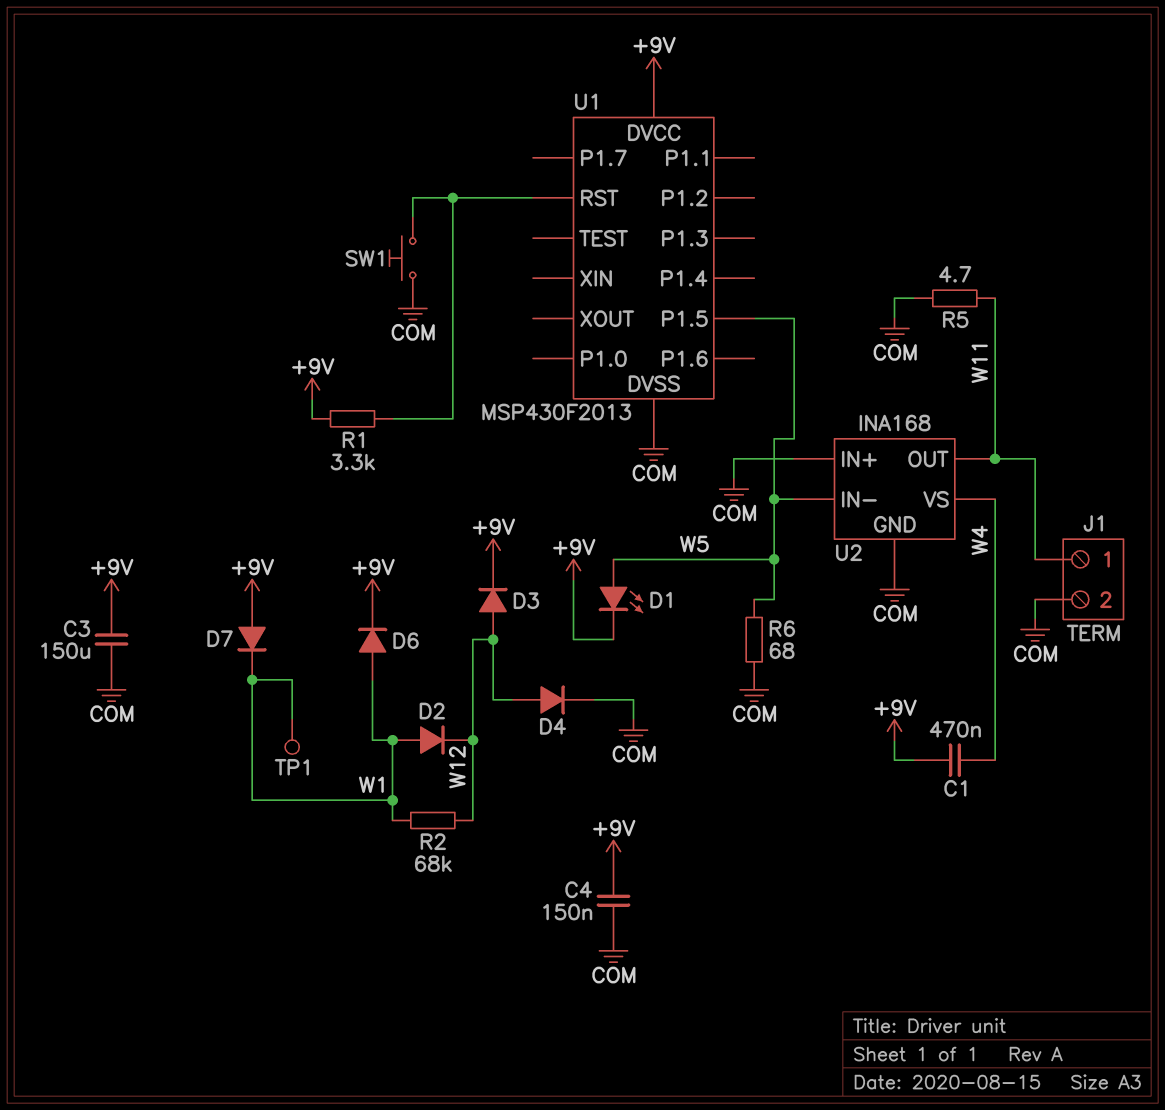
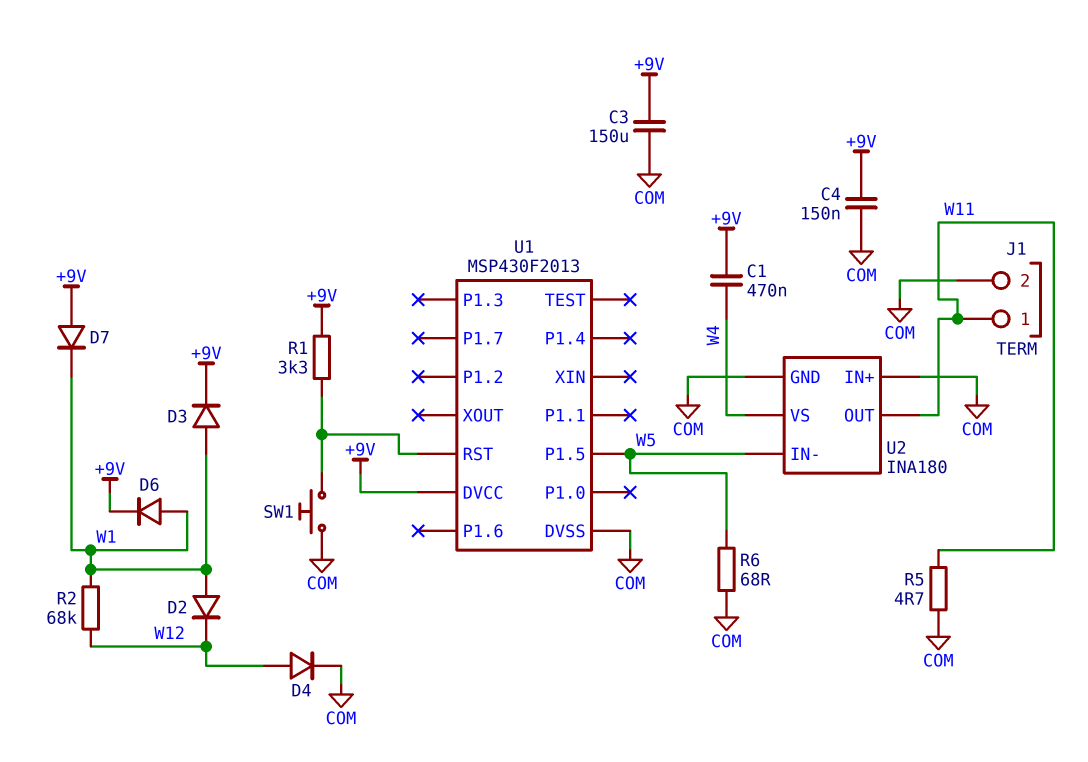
D1: LED (A W5, K +9V) -> none
D3: diode (A W12, K +9V) -> diode (A W1, K +9V)
TP1: test point (W1) -> none
U2: INA168 -> INA180

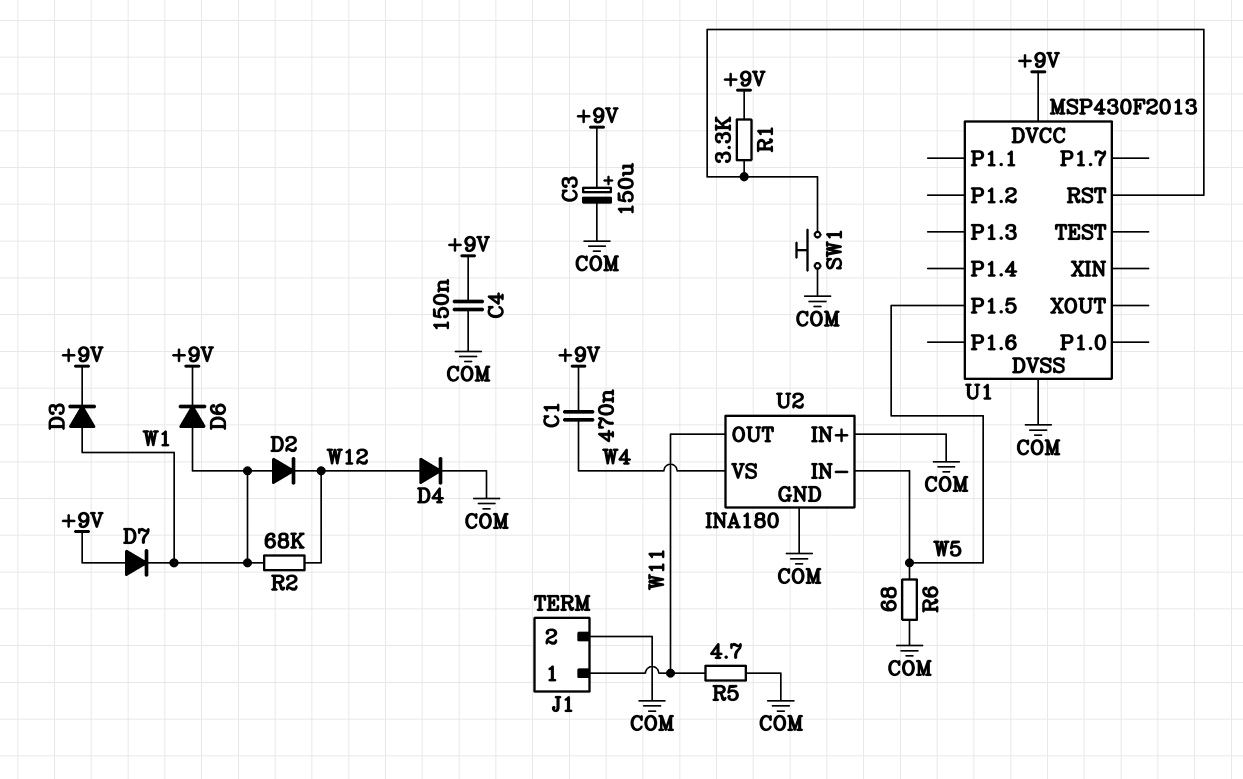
C3: 150uF (+9V, COM) -> 150uF (plus +9V, minus COM)

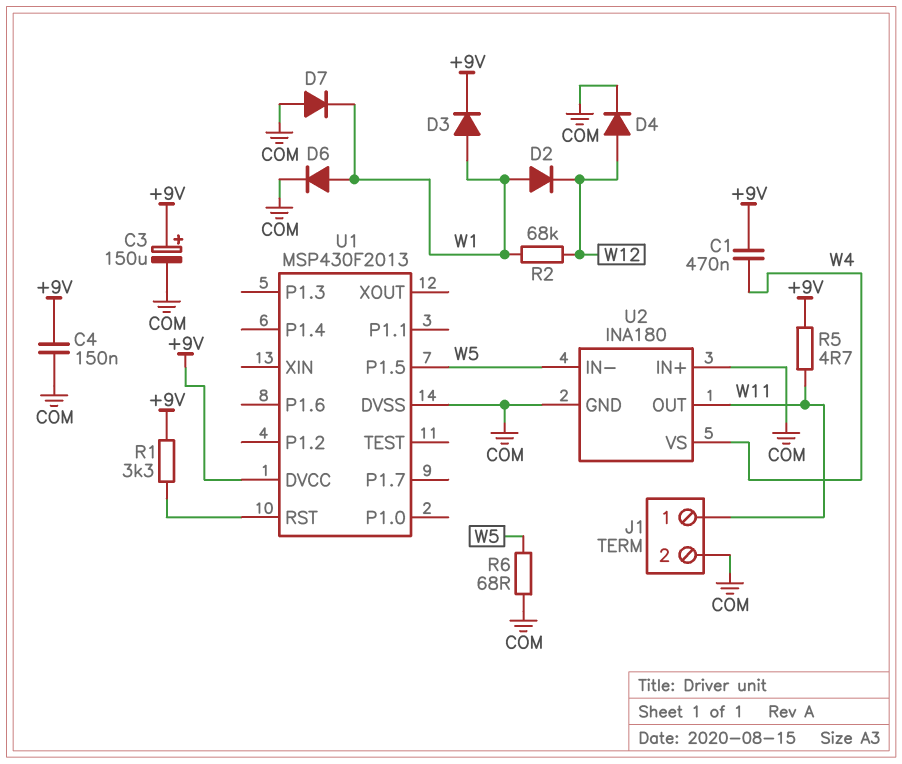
D6: diode (A W1, K +9V) -> diode (A W1, K COM)
D7: diode (A +9V, K W1) -> diode (A COM, K W1)
R5: 4.7 (COM, W11) -> 4.7 (+9V, W11)
SW1: button (COM, U1/RST) -> none

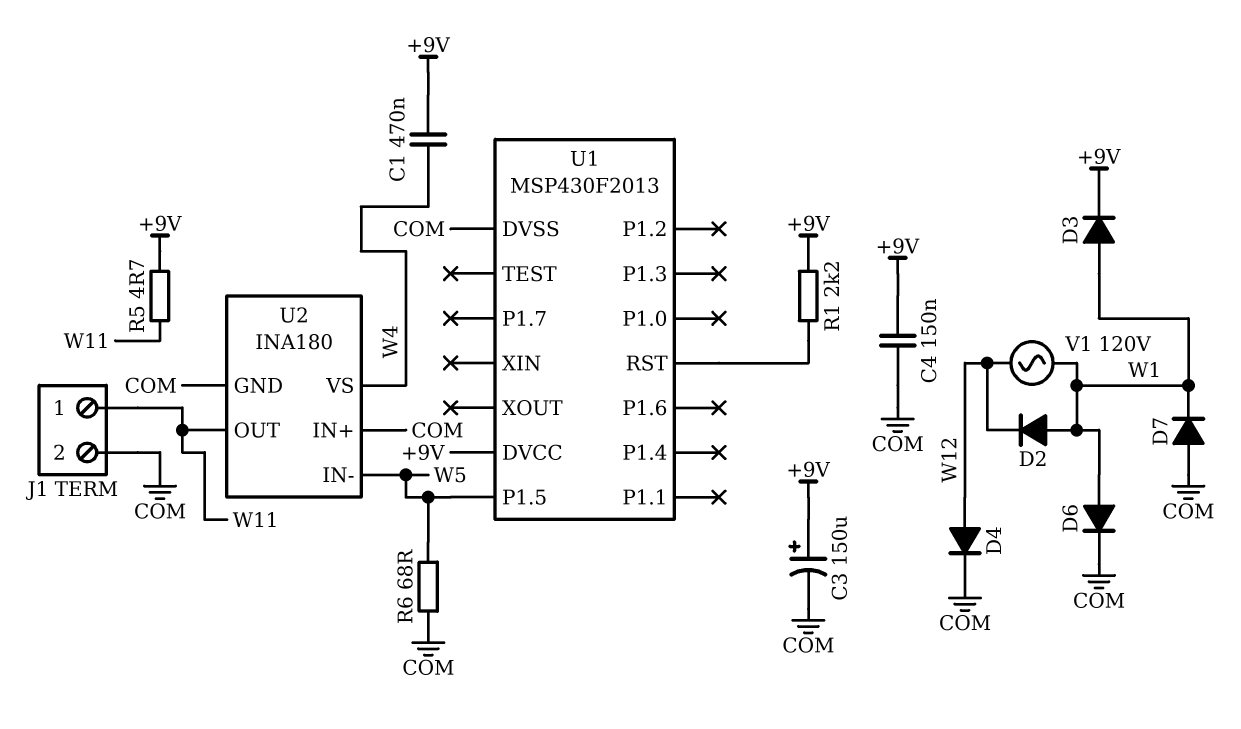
R1: 3.3k (+9V, U1/RST) -> 2.2k (+9V, U1/RST)
R2: 68k (W1, W12) -> none
V1: none -> AC 120V (W1, W12)

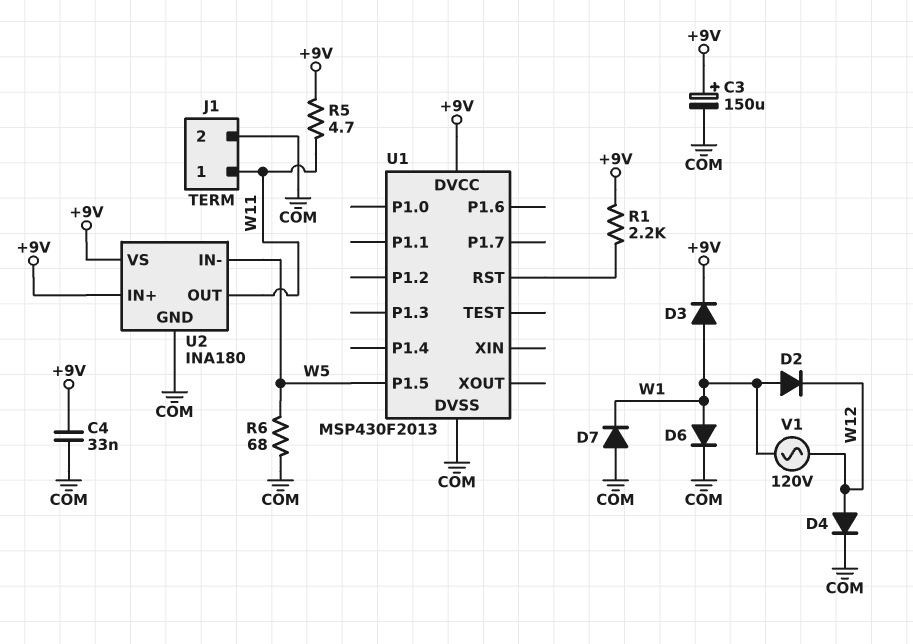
C1: 470nF (+9V, W4) -> none
C4: 150nF (+9V, COM) -> 33nF (+9V, COM)
U2 pin IN+: COM -> +9V
U2 pin VS: W4 -> +9V

